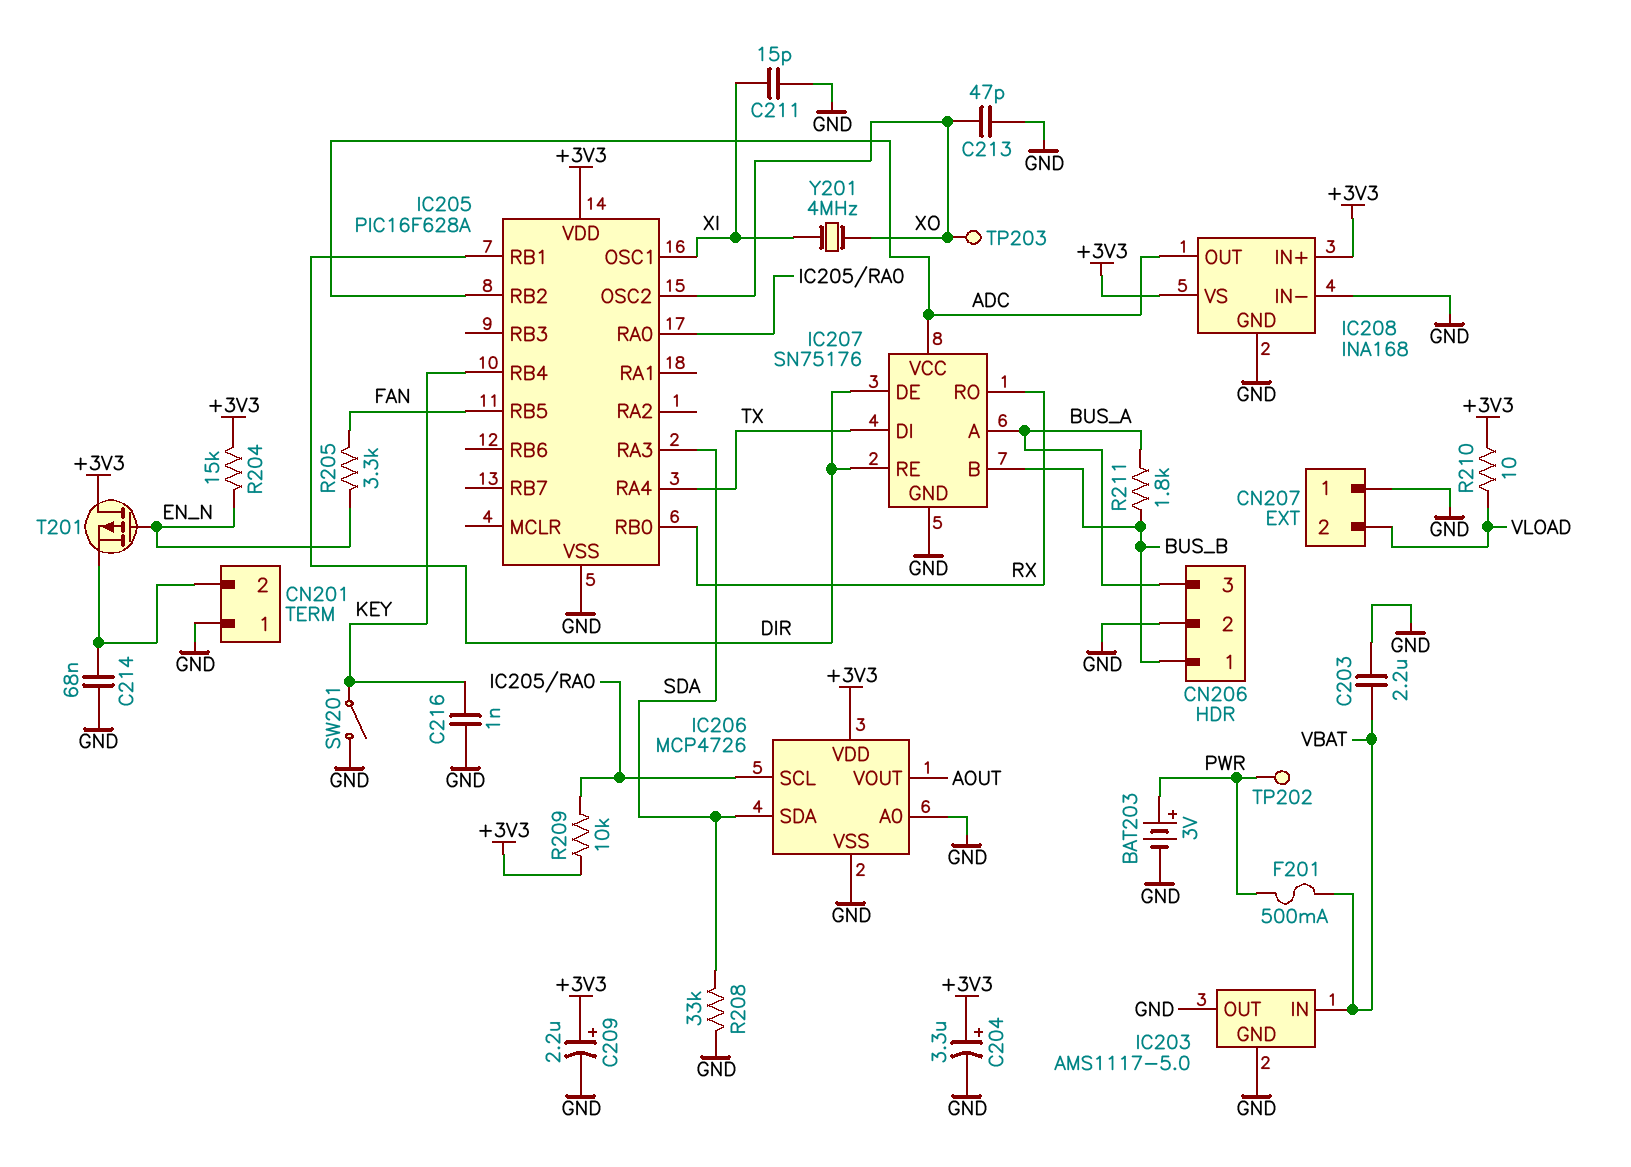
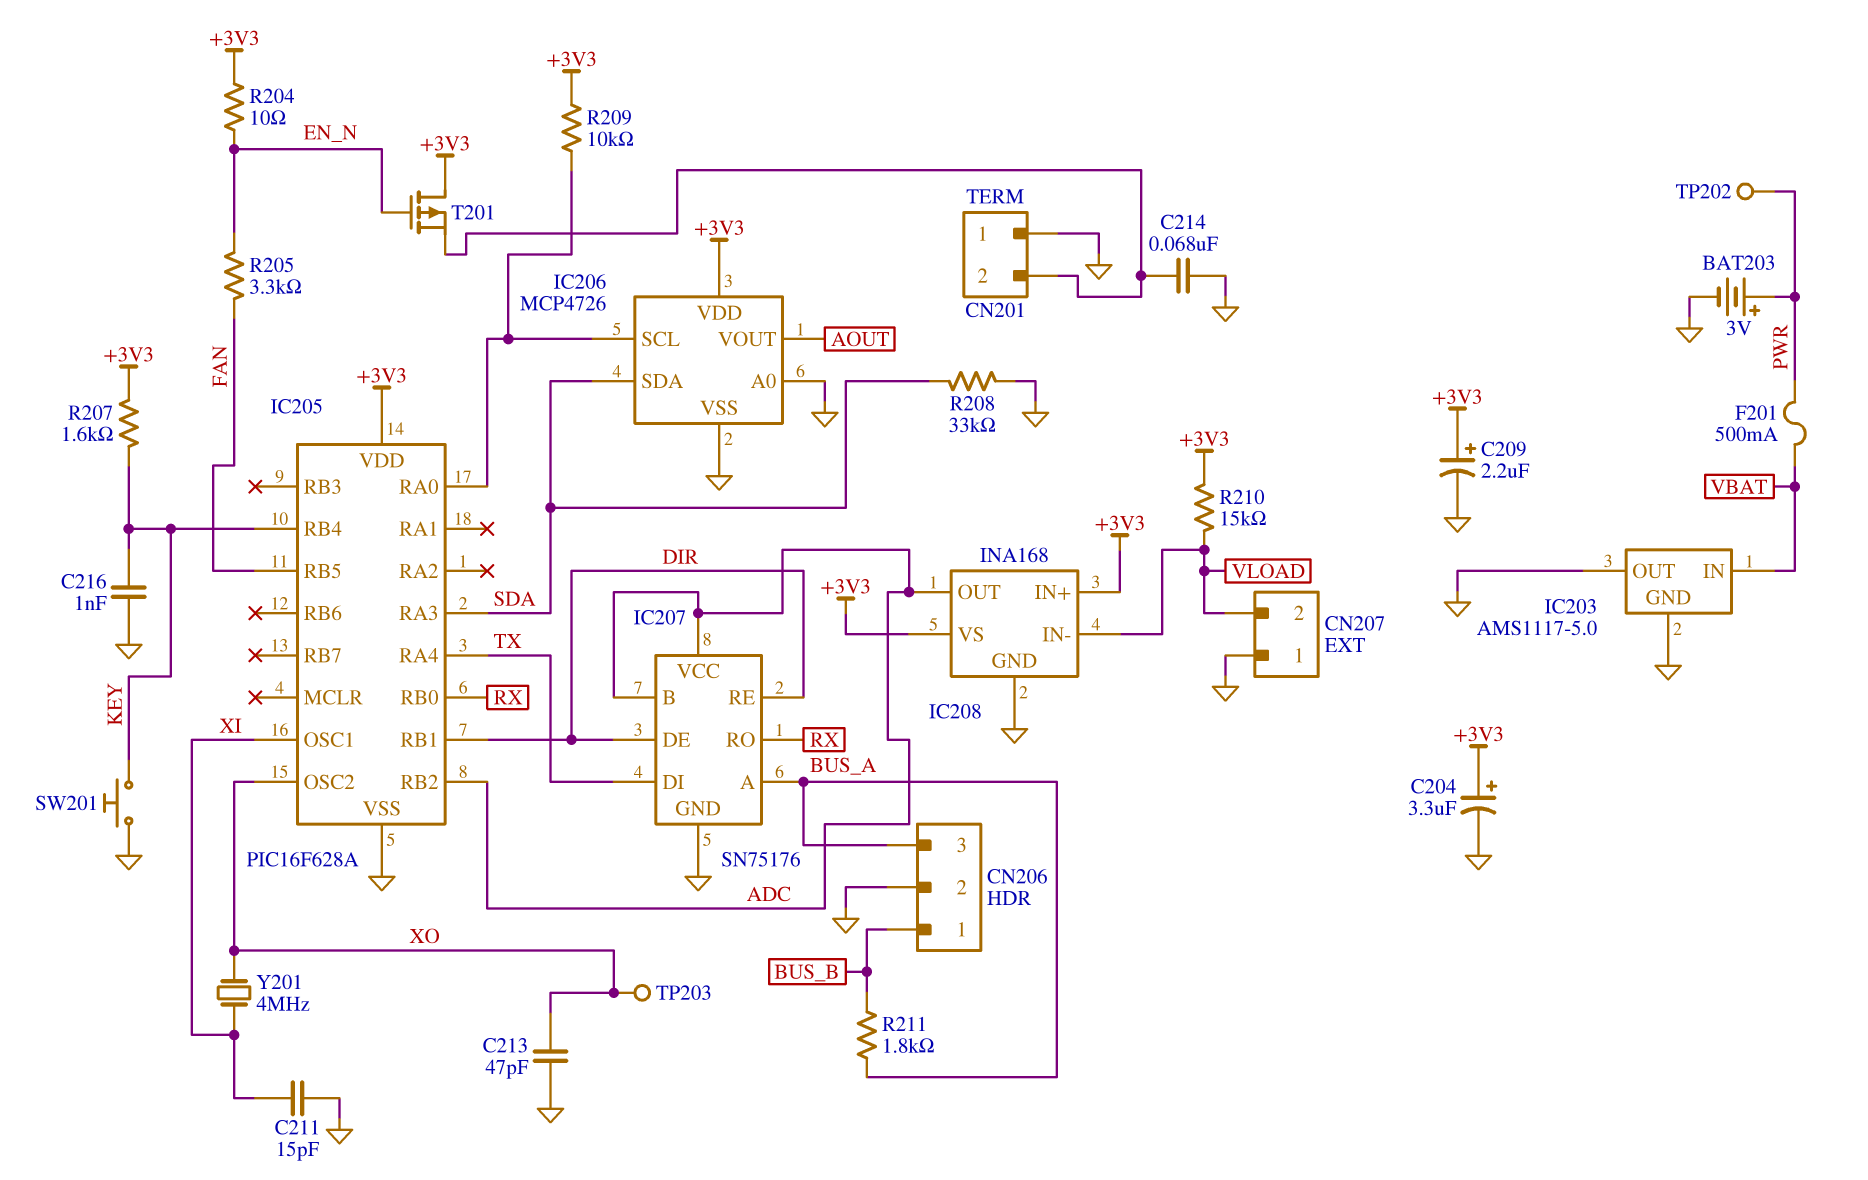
C203: 2.2uF (GND, VBAT) -> none
IC207 pin B: BUS_B -> ADC
IC208 pin IN-: GND -> VLOAD
R204: 15k (+3V3, EN_N) -> 10 (+3V3, EN_N)
R207: none -> 1.6k (+3V3, KEY)
R210: 10 (+3V3, VLOAD) -> 15k (+3V3, VLOAD)
SW201: switch (GND, KEY) -> button (GND, KEY)

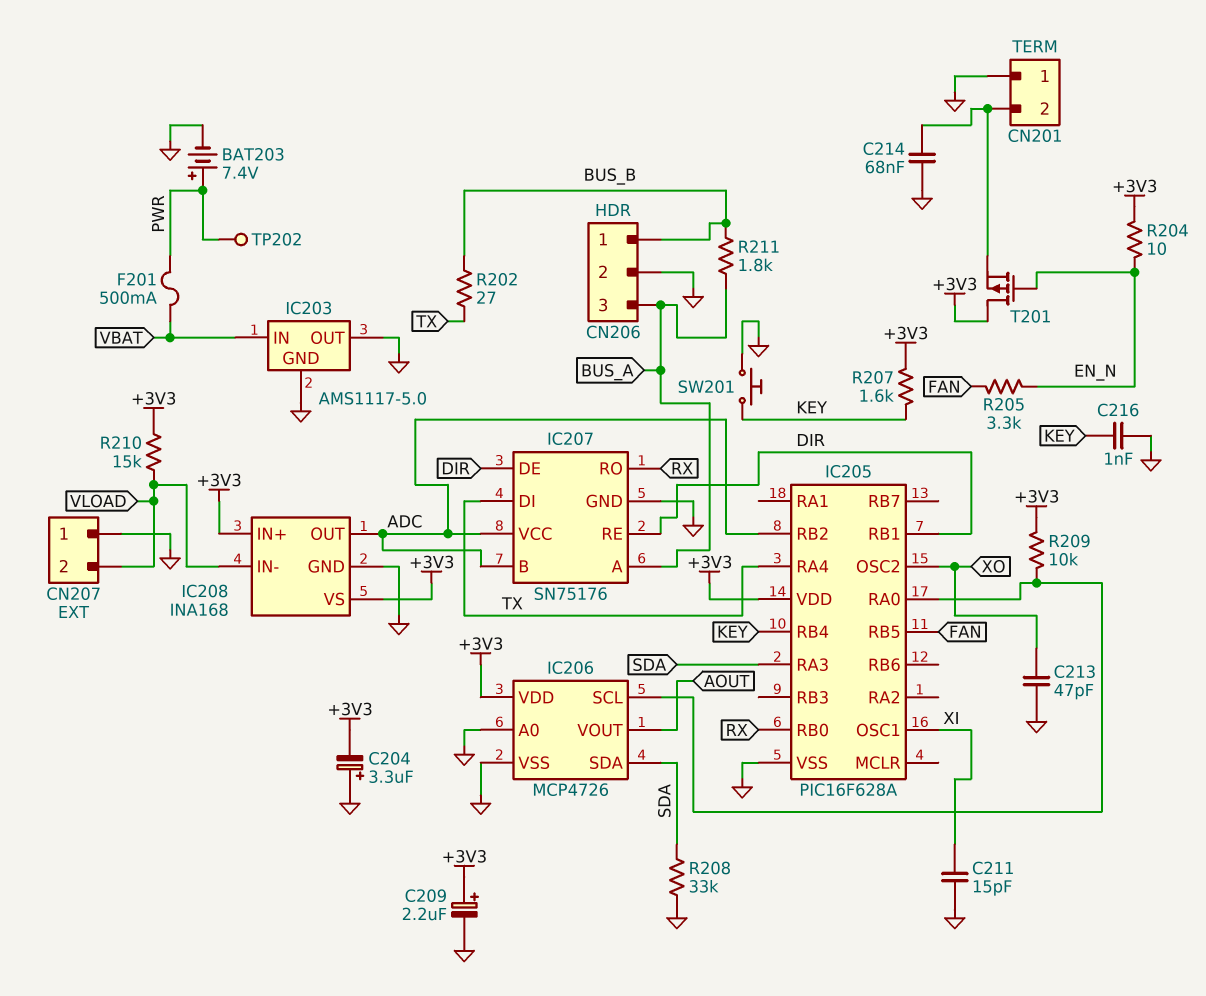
BAT203: 3V (plus PWR, minus GND) -> 7.4V (plus PWR, minus GND)
C204: 3.3uF (plus +3V3, minus GND) -> 3.3uF (plus GND, minus +3V3)
R202: none -> 27 (BUS_B, TX)
TP203: test point (XO) -> none
Y201: 4MHz (XI, XO) -> none

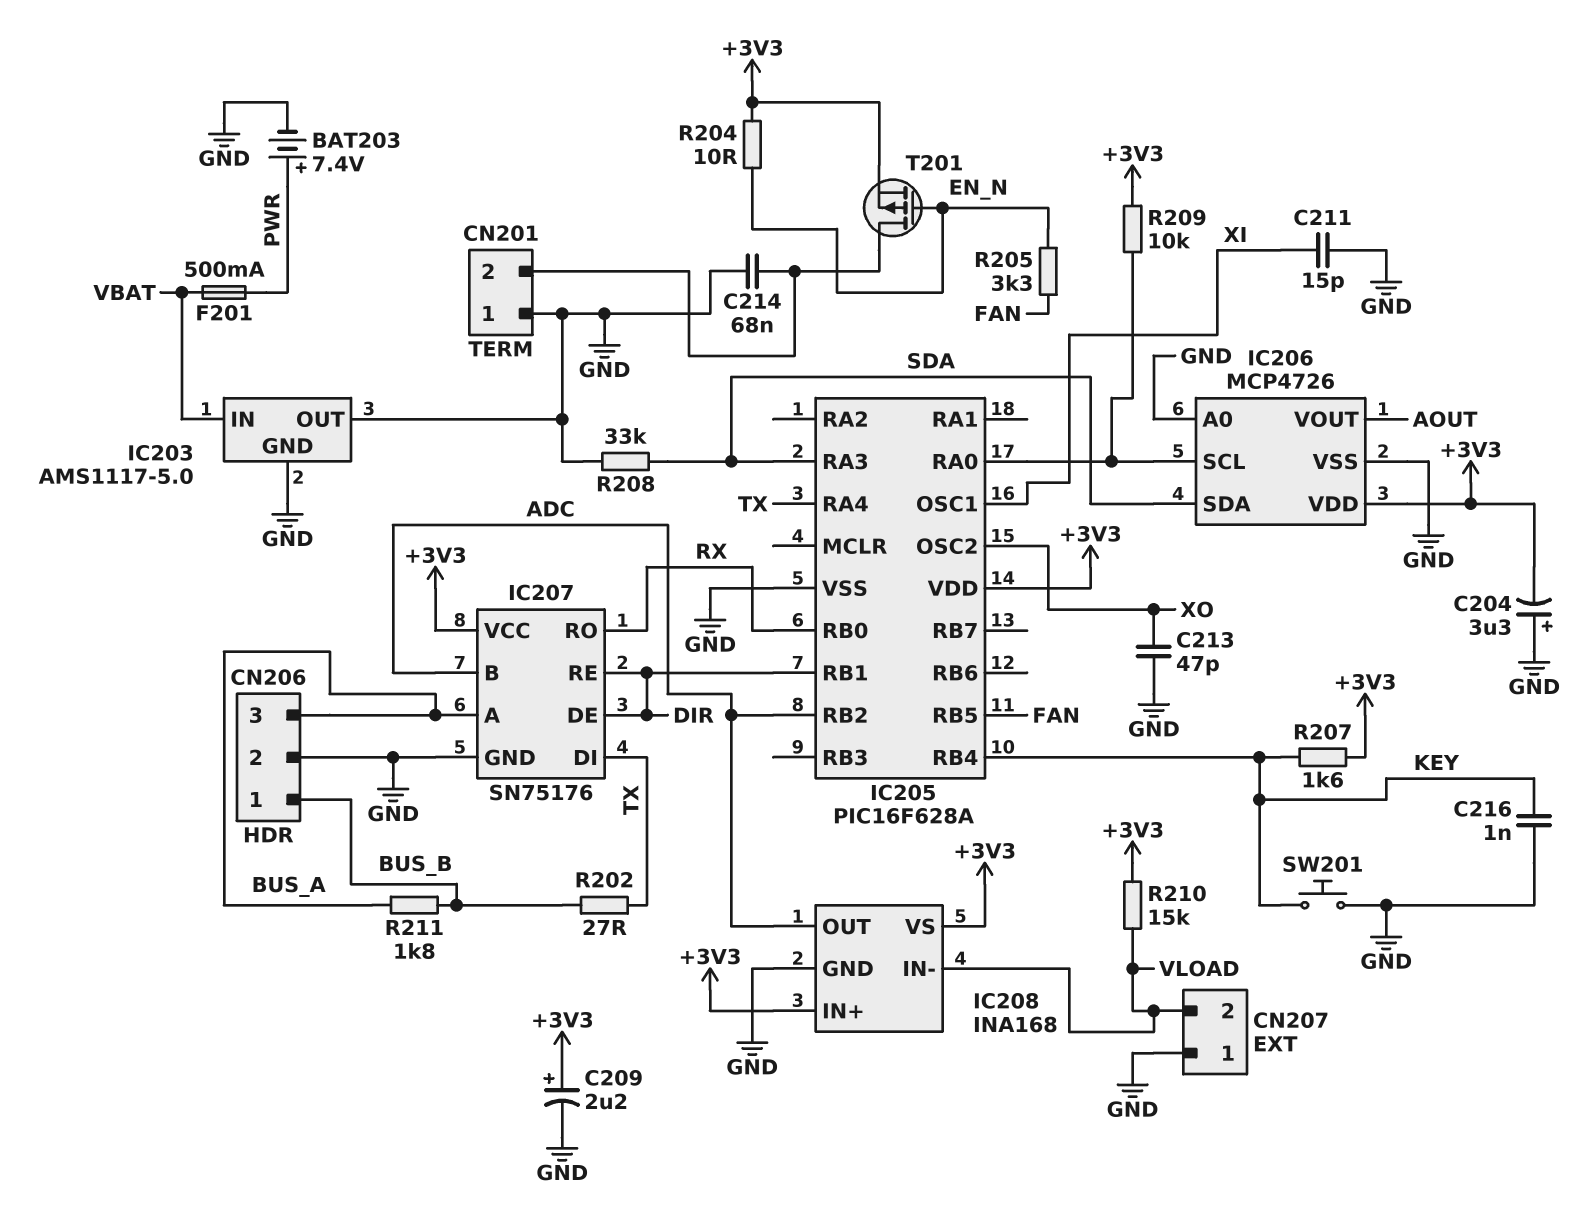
IC207 pin VCC: ADC -> +3V3
T201: PMOS (G EN_N, D +3V3, S CN201/2) -> PMOS (G EN_N, D CN201/2, S +3V3)
TP202: test point (PWR) -> none

